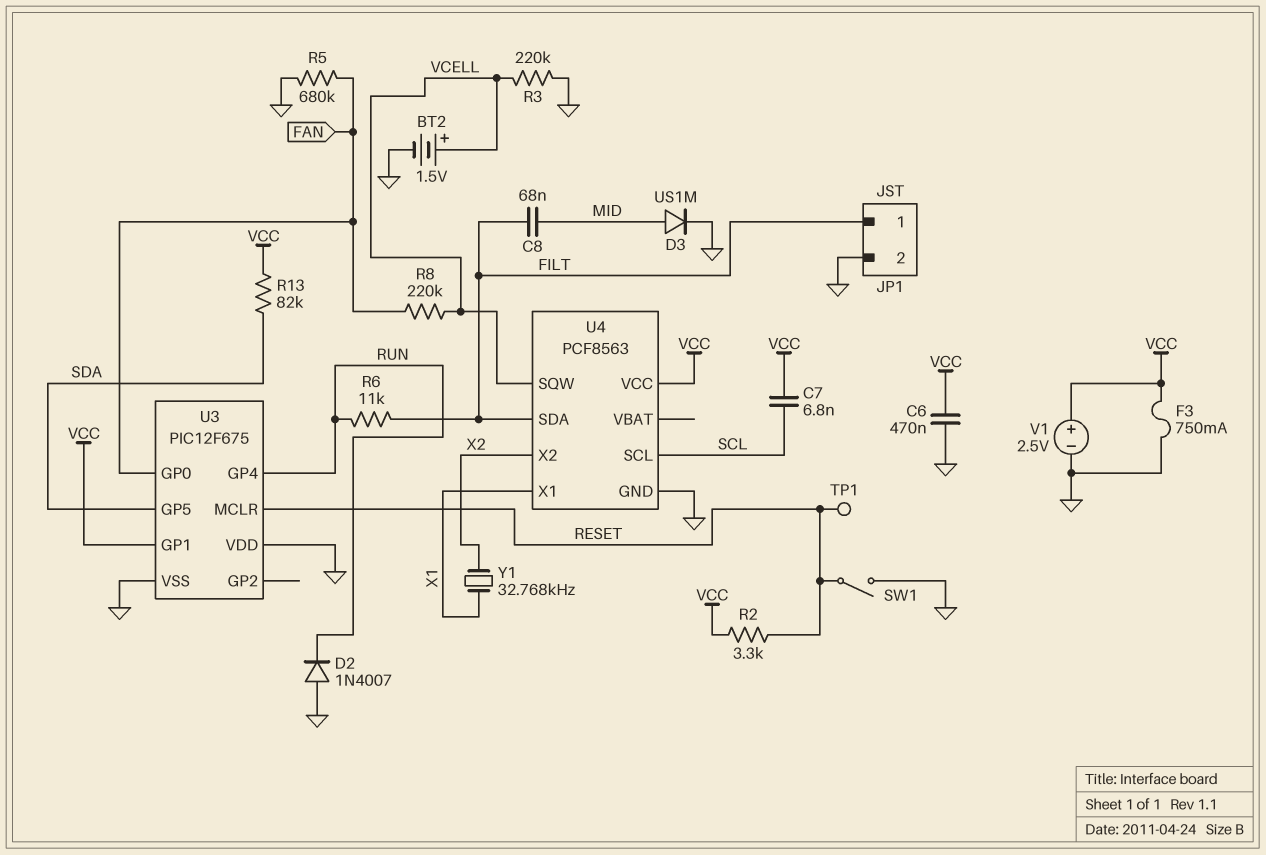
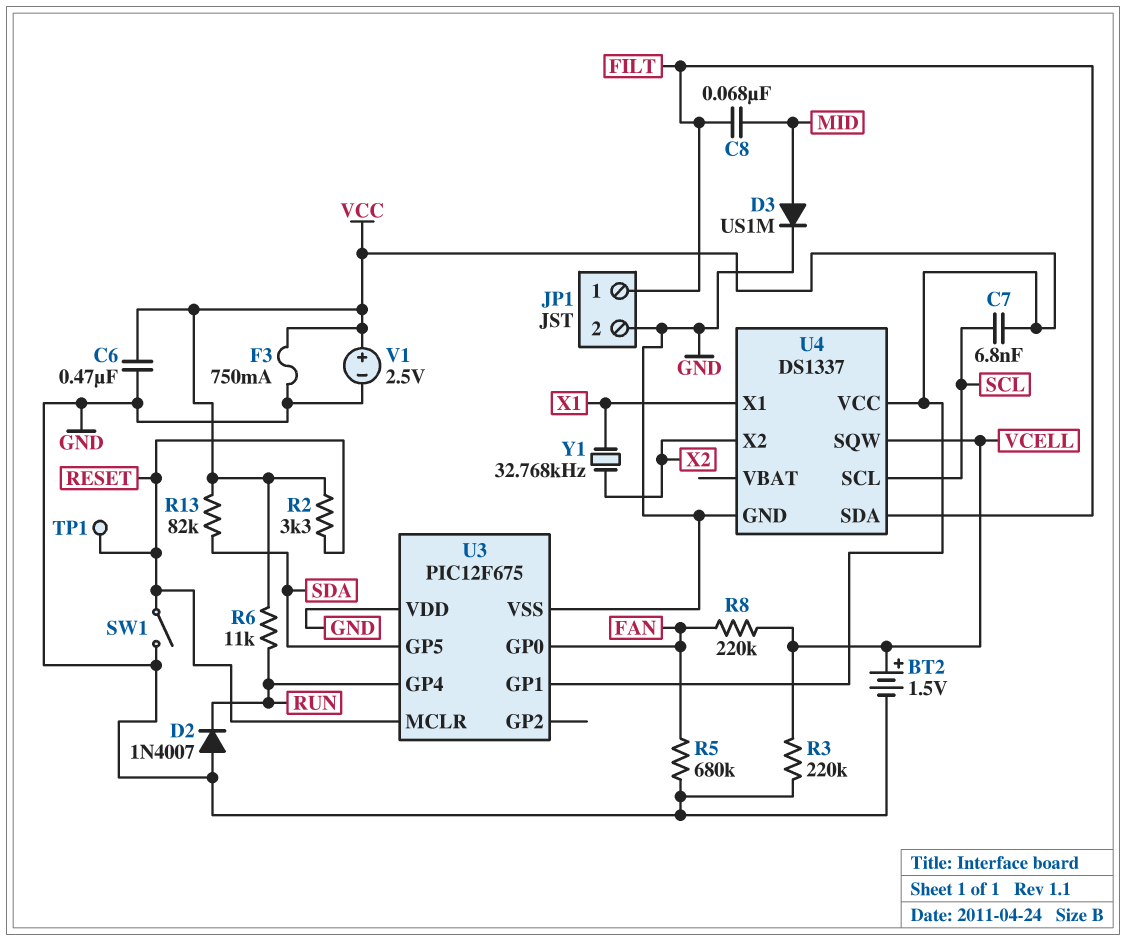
R6: 11k (FILT, RUN) -> 11k (RUN, VCC)
U4: PCF8563 -> DS1337

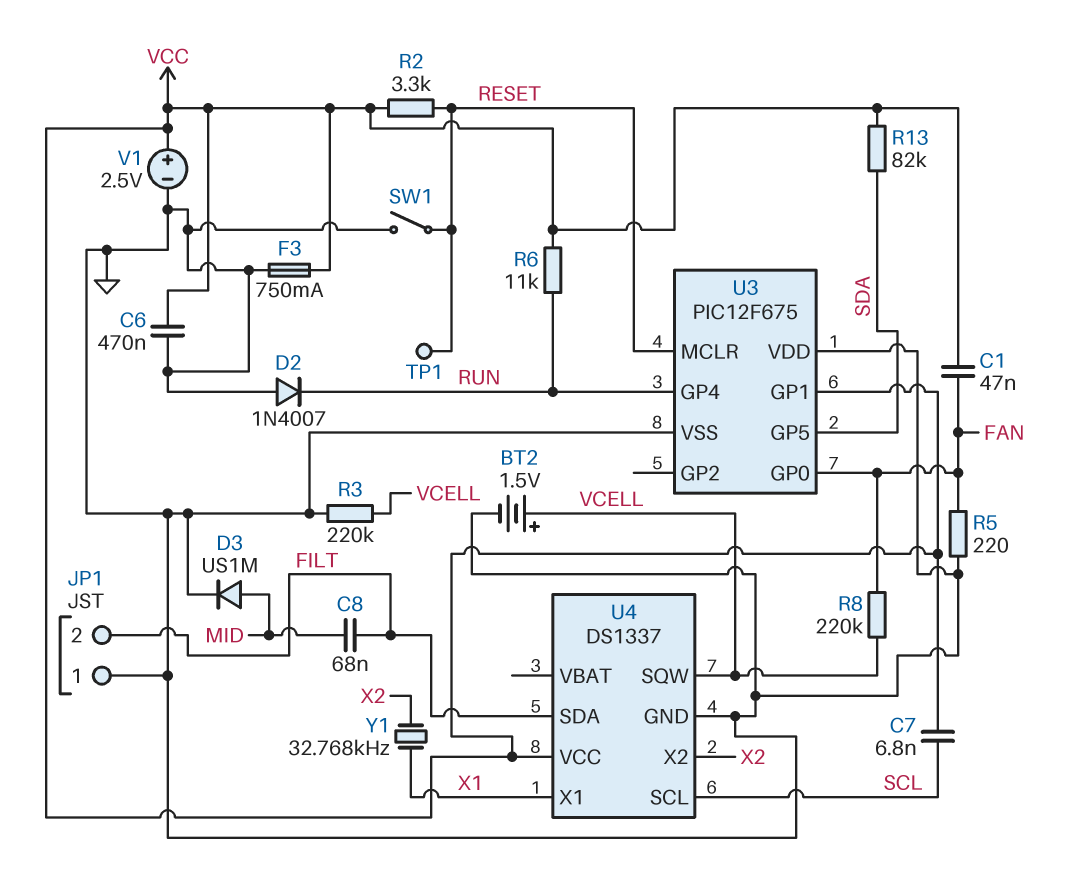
C1: none -> 47nF (FAN, VCC)
JP1 pin 1: FILT -> GND
JP1 pin 2: GND -> FILT
R5: 680k (FAN, GND) -> 220 (FAN, GND)

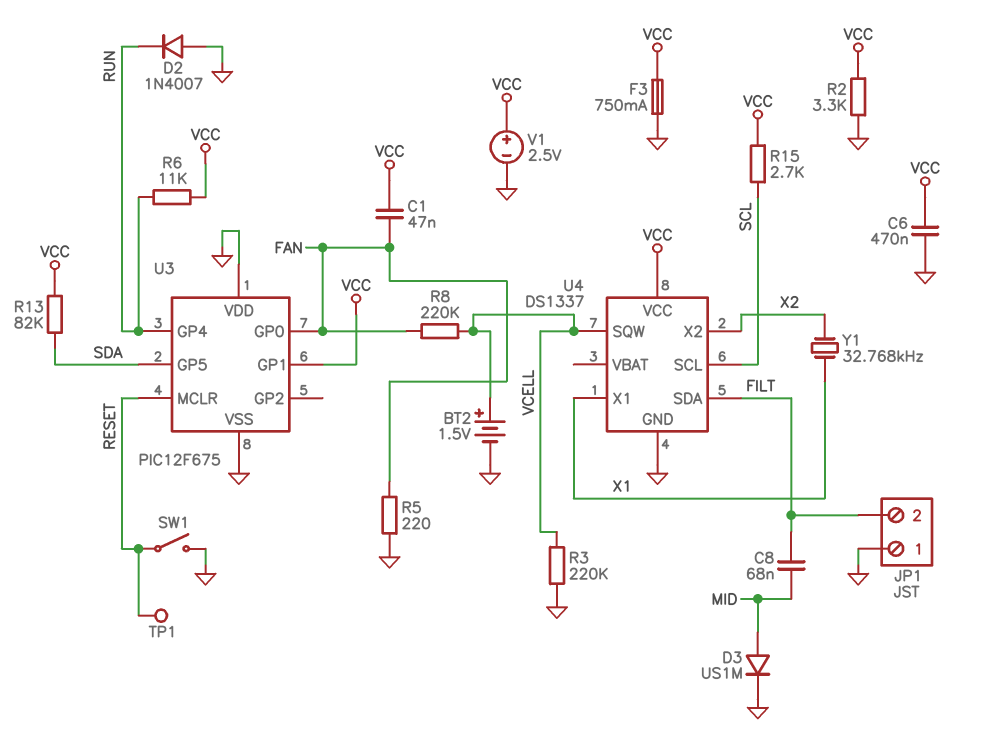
C7: 6.8nF (SCL, VCC) -> none
R2: 3.3k (RESET, VCC) -> 3.3k (GND, VCC)
R15: none -> 2.7k (SCL, VCC)

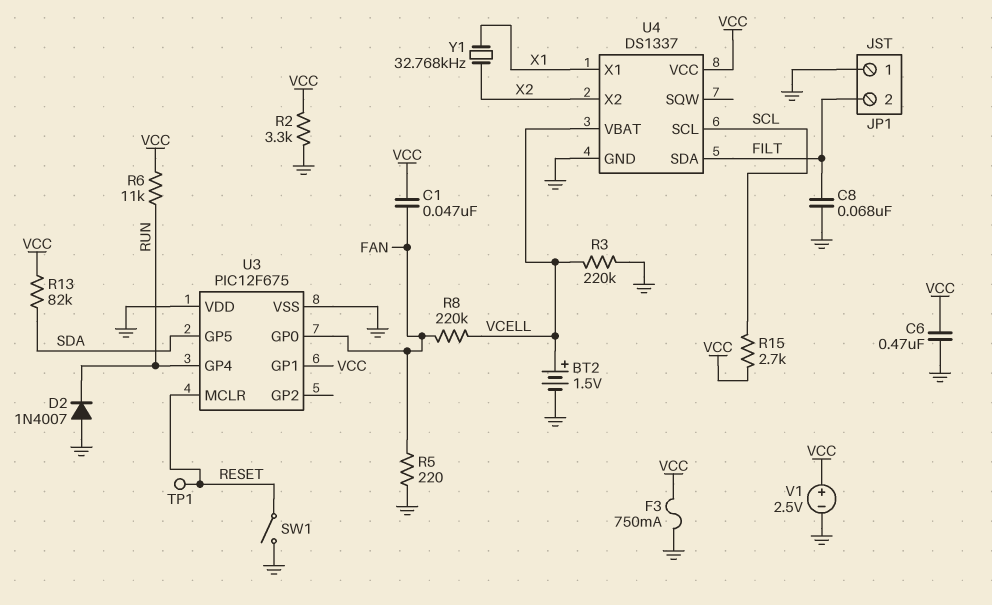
C8: 68nF (FILT, MID) -> 68nF (FILT, GND)
D3: diode US1M (A MID, K GND) -> none
U4 pin SQW: VCELL -> none
U4 pin VBAT: none -> VCELL

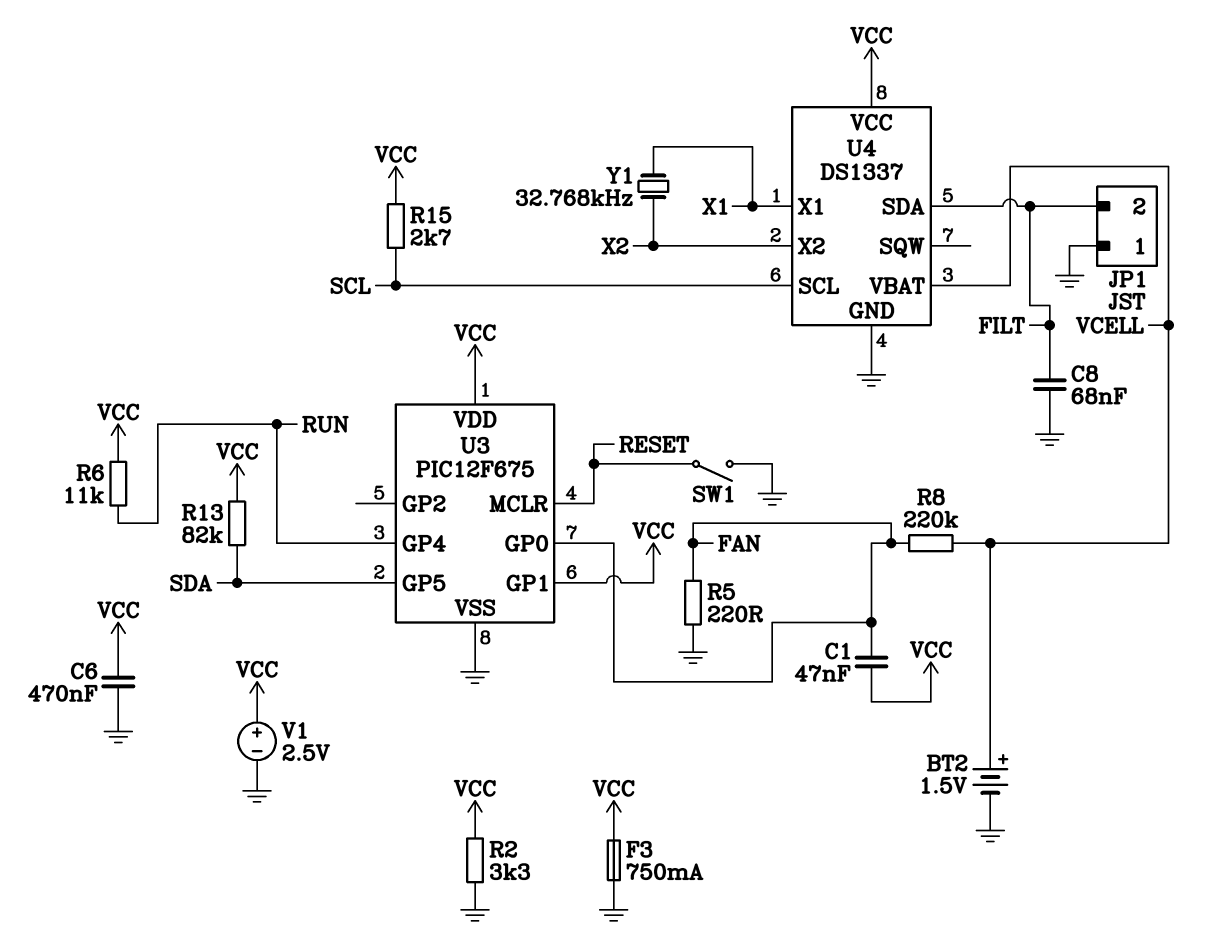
D2: diode 1N4007 (A GND, K RUN) -> none
R3: 220k (GND, VCELL) -> none
TP1: test point (RESET) -> none
U3 pin VDD: GND -> VCC

